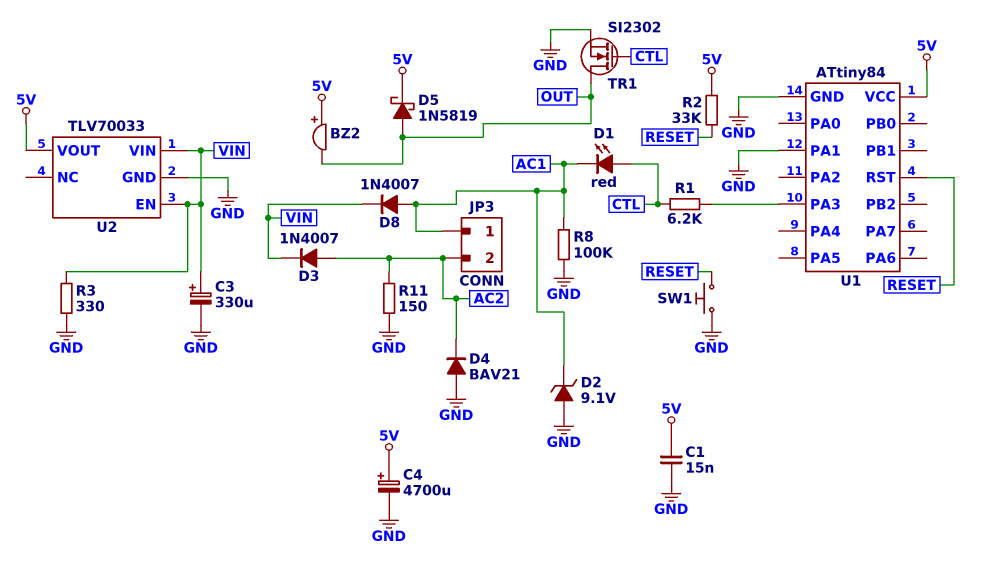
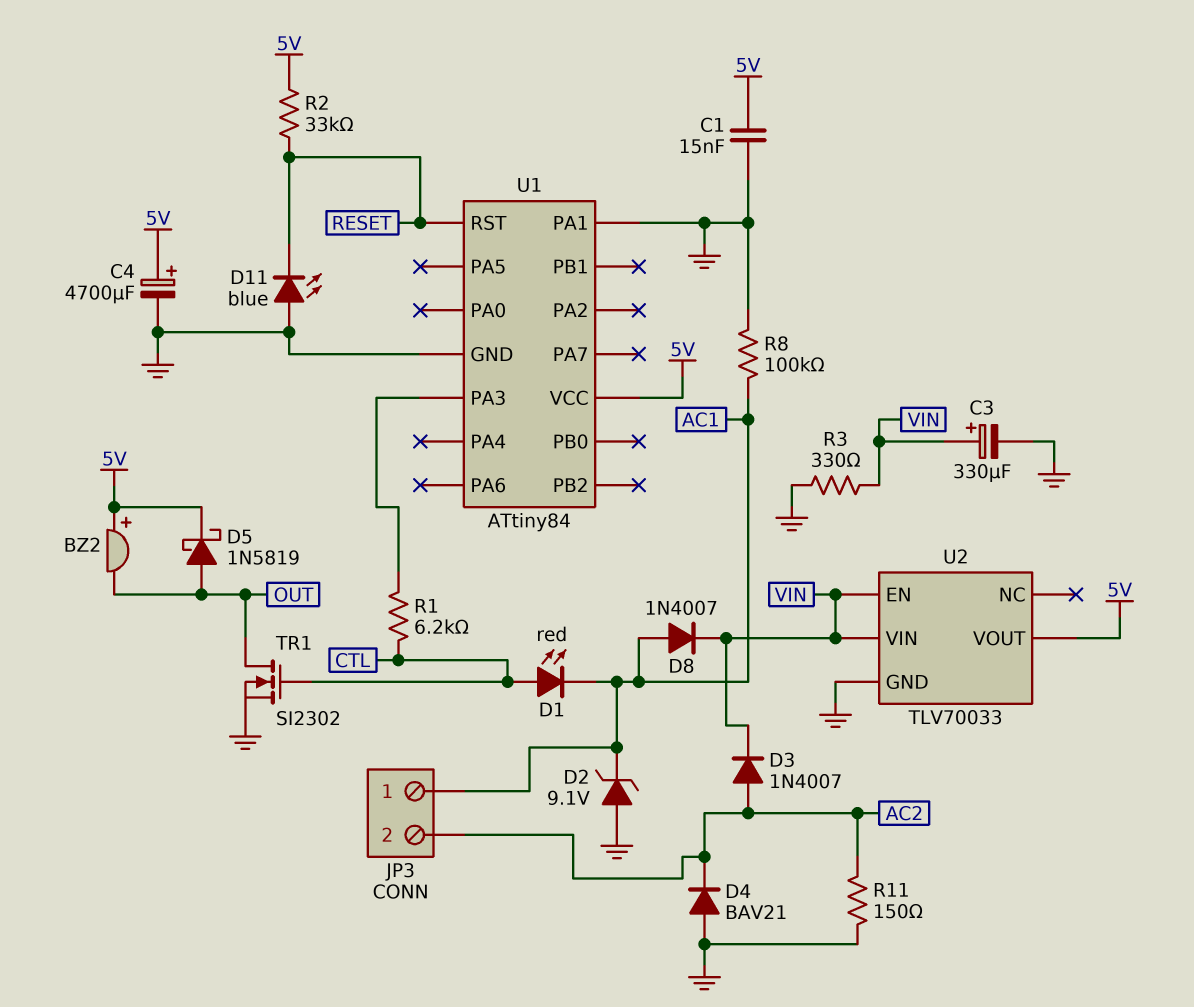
D11: none -> LED blue (A GND, K RESET)
SW1: button (GND, RESET) -> none

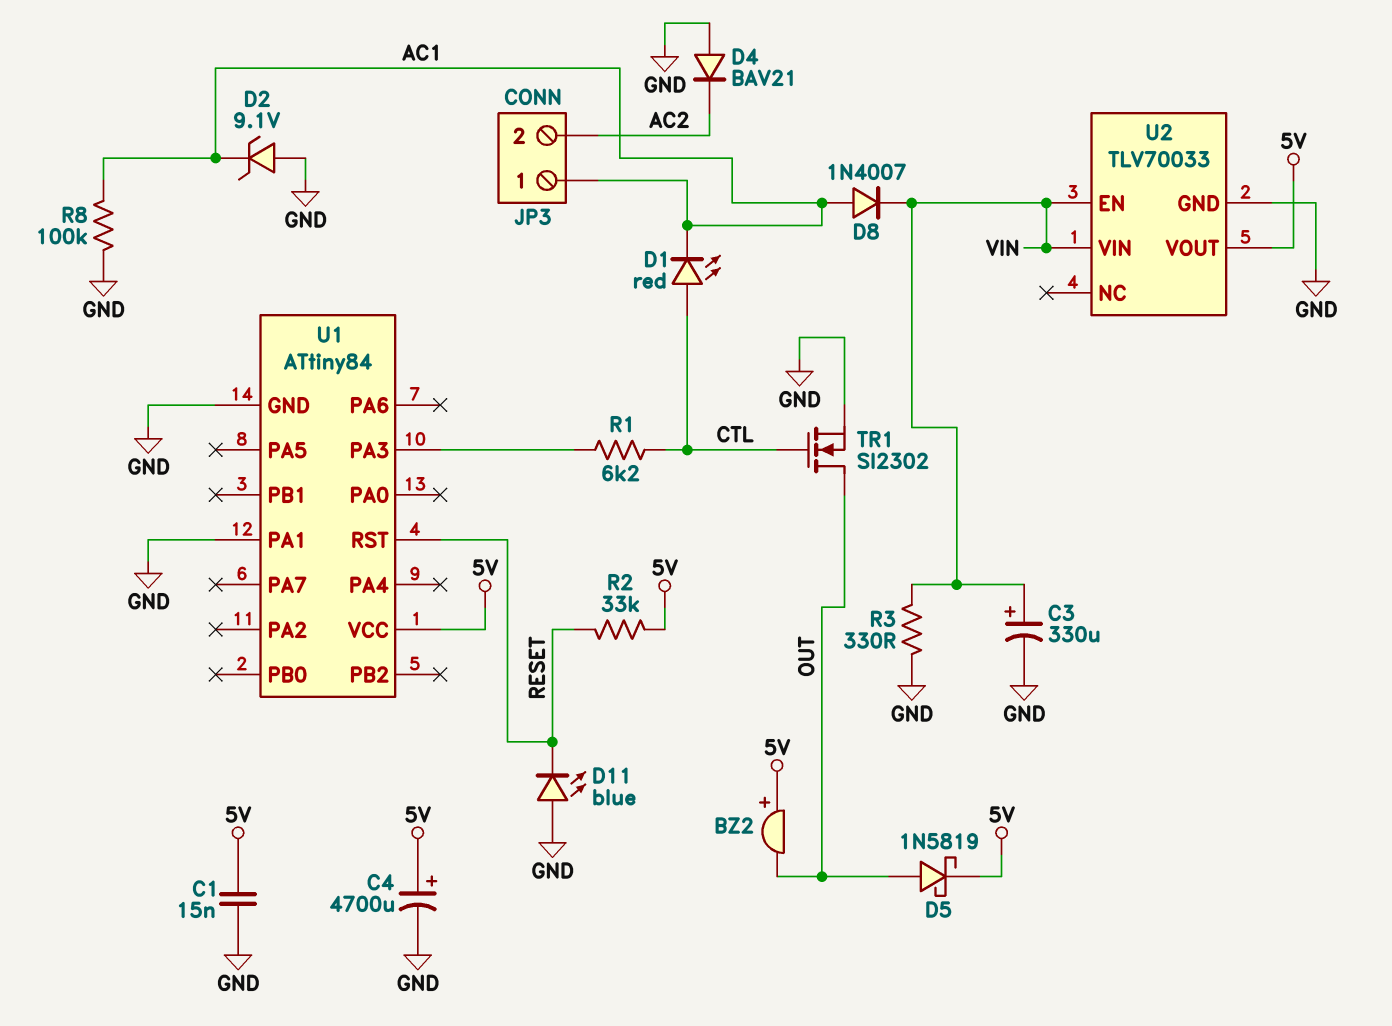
D3: diode 1N4007 (A AC2, K VIN) -> none
R11: 150 (AC2, GND) -> none

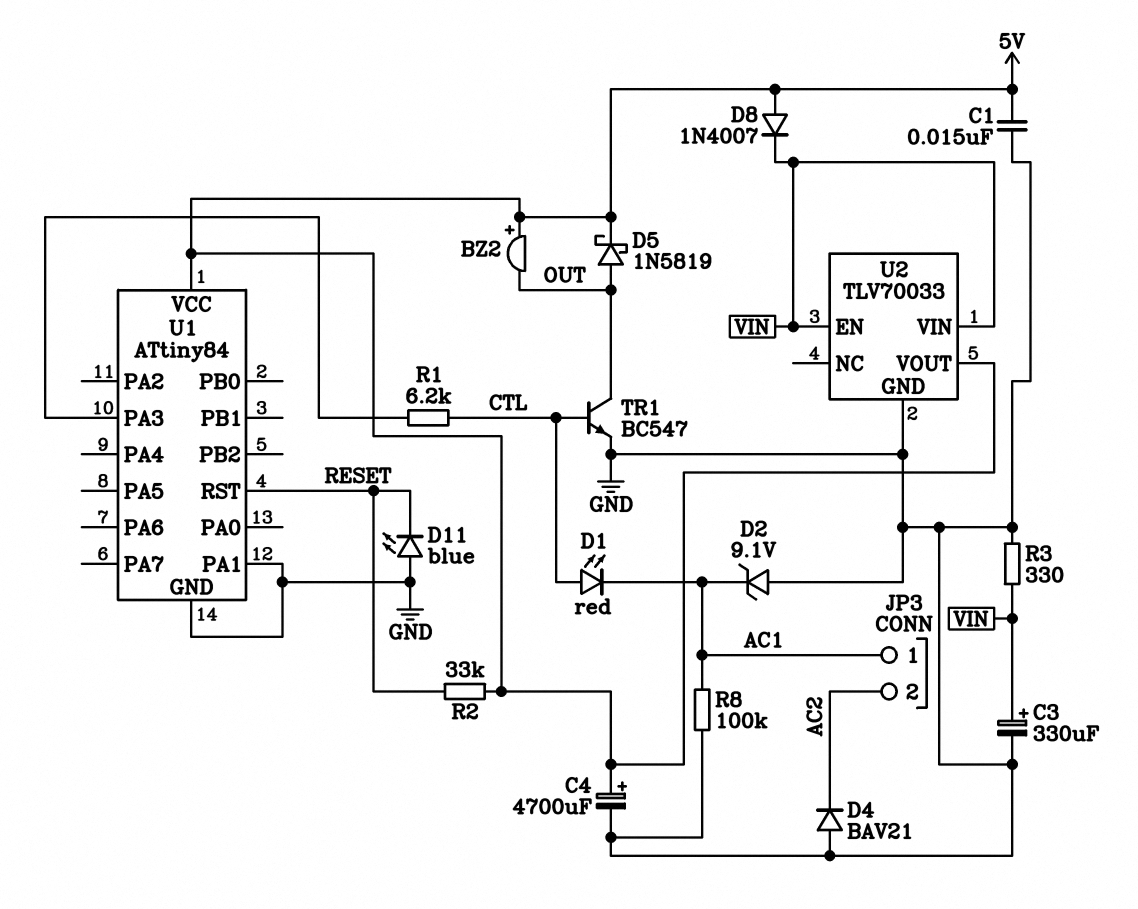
D8: diode 1N4007 (A AC1, K VIN) -> diode 1N4007 (A 5V, K VIN)
TR1: NMOS SI2302 (G CTL, D OUT, S GND) -> NPN BC547 (B CTL, C OUT, E GND)

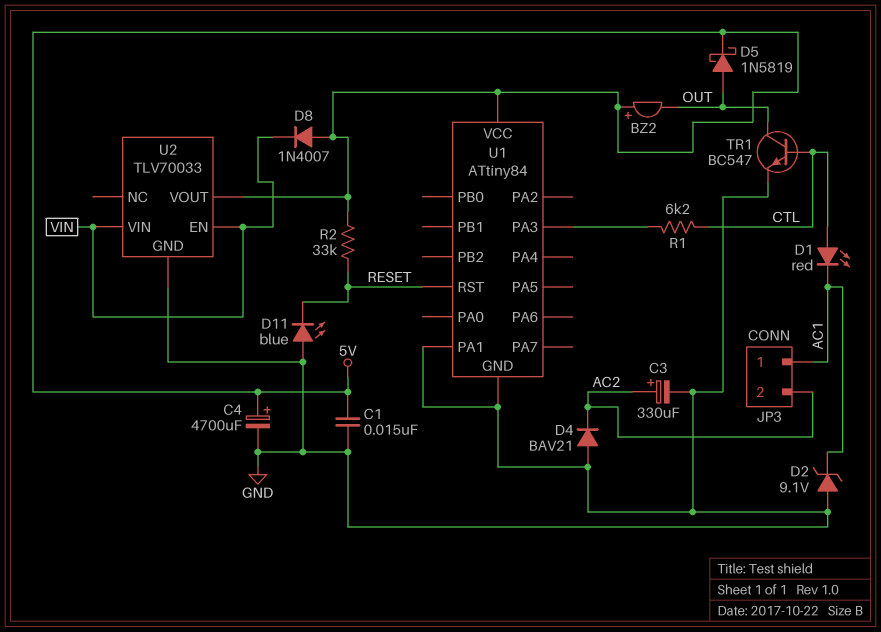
C3: 330uF (plus VIN, minus GND) -> 330uF (plus AC2, minus GND)
R3: 330 (GND, VIN) -> none
R8: 100k (AC1, GND) -> none

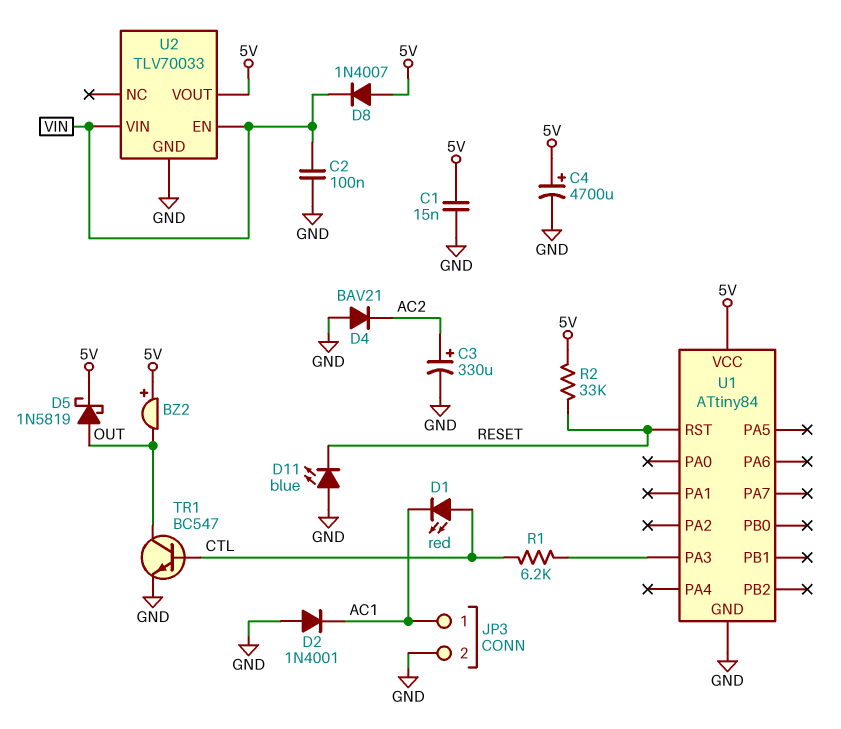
C2: none -> 100nF (GND, VIN)
D2: zener 9.1V (A GND, K AC1) -> diode 1N4001 (A GND, K AC1)
JP3 pin 2: AC2 -> GND
U1 pin PA1: GND -> none

